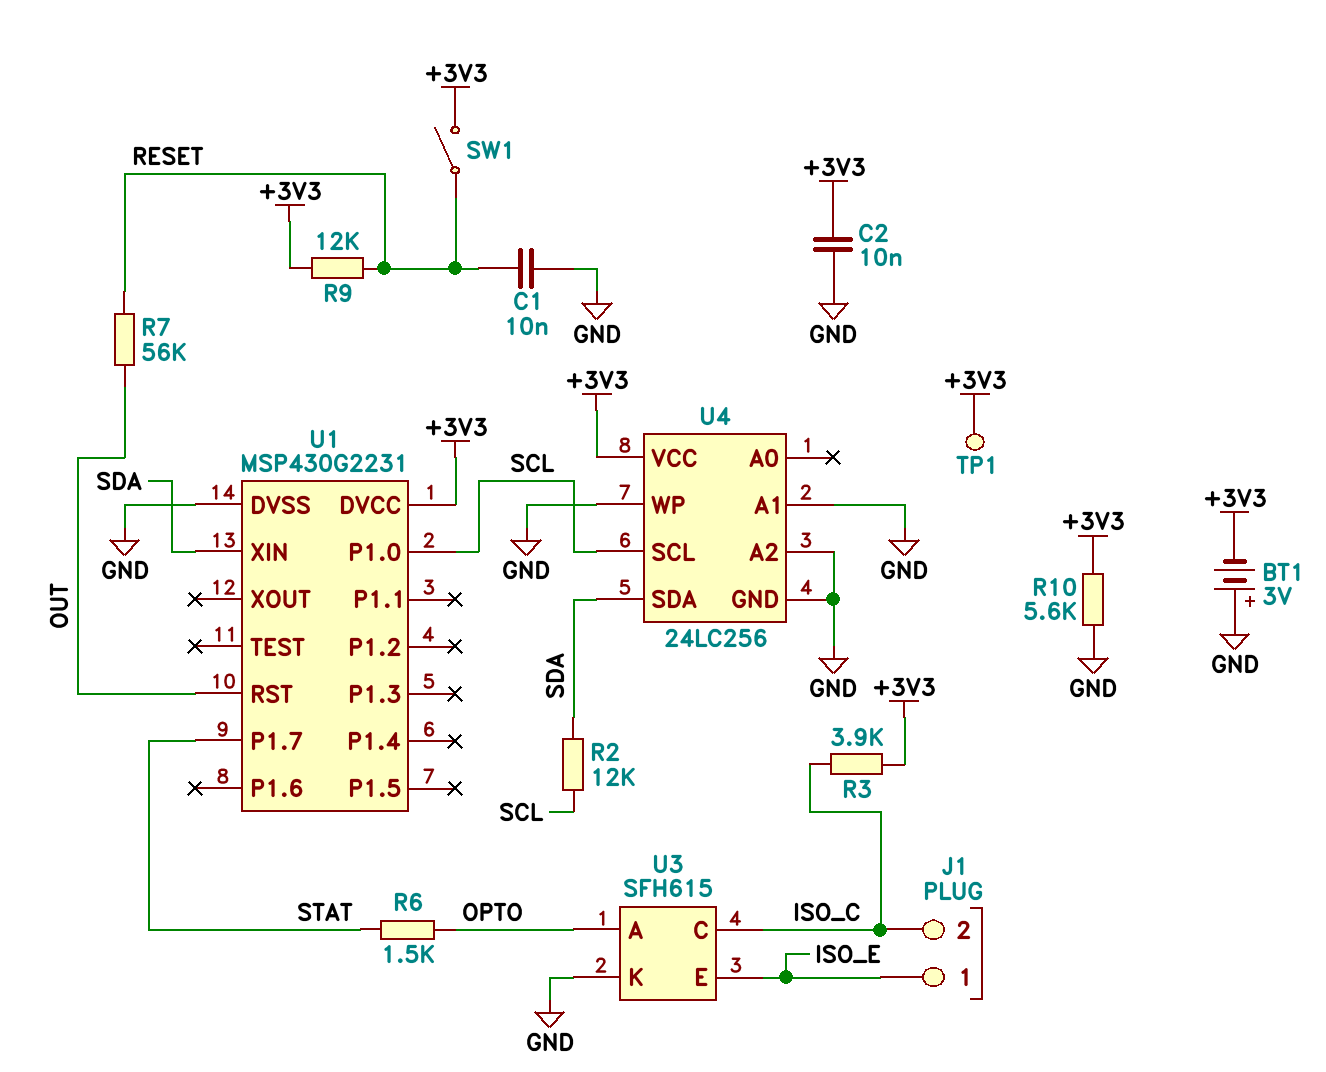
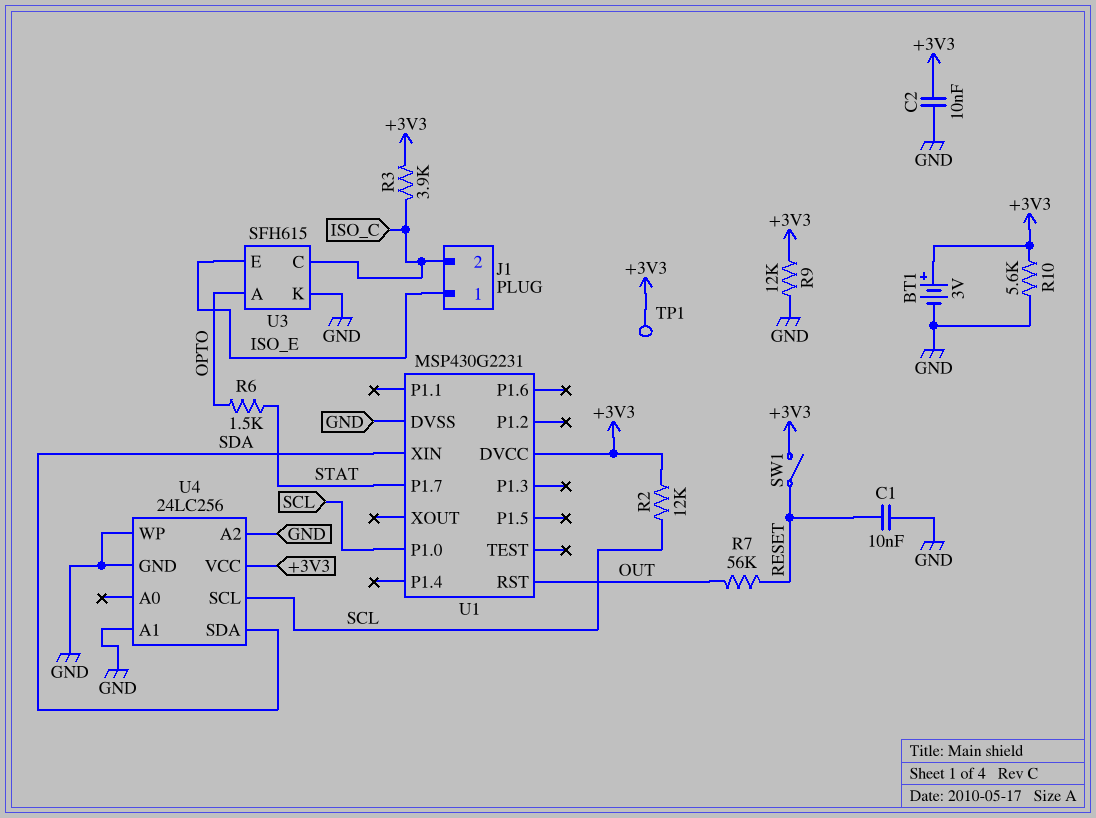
BT1: 3V (plus GND, minus +3V3) -> 3V (plus +3V3, minus GND)
R2: 12k (SCL, SDA) -> 12k (+3V3, SCL)
R9: 12k (+3V3, RESET) -> 12k (+3V3, GND)

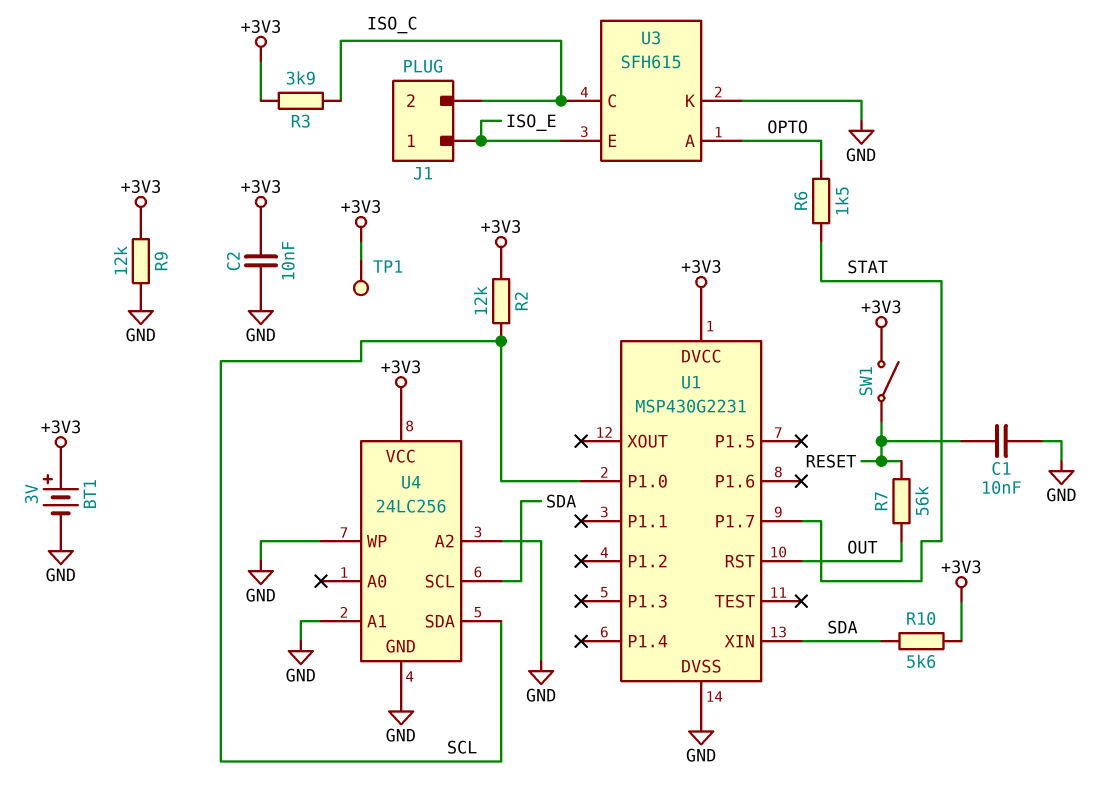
R10: 5.6k (+3V3, GND) -> 5.6k (+3V3, SDA)
U4 pin SCL: SCL -> SDA
U4 pin SDA: SDA -> SCL

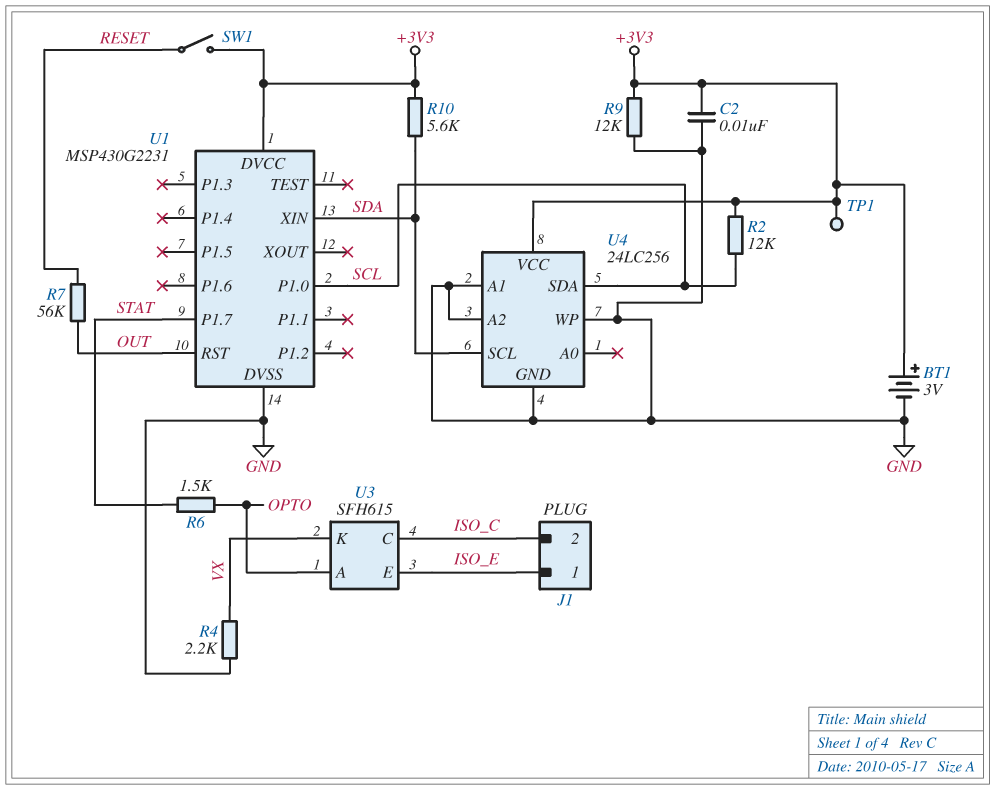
C1: 10nF (GND, RESET) -> none
R3: 3.9k (+3V3, ISO_C) -> none
R4: none -> 2.2k (GND, VX)
U3 pin K: GND -> VX

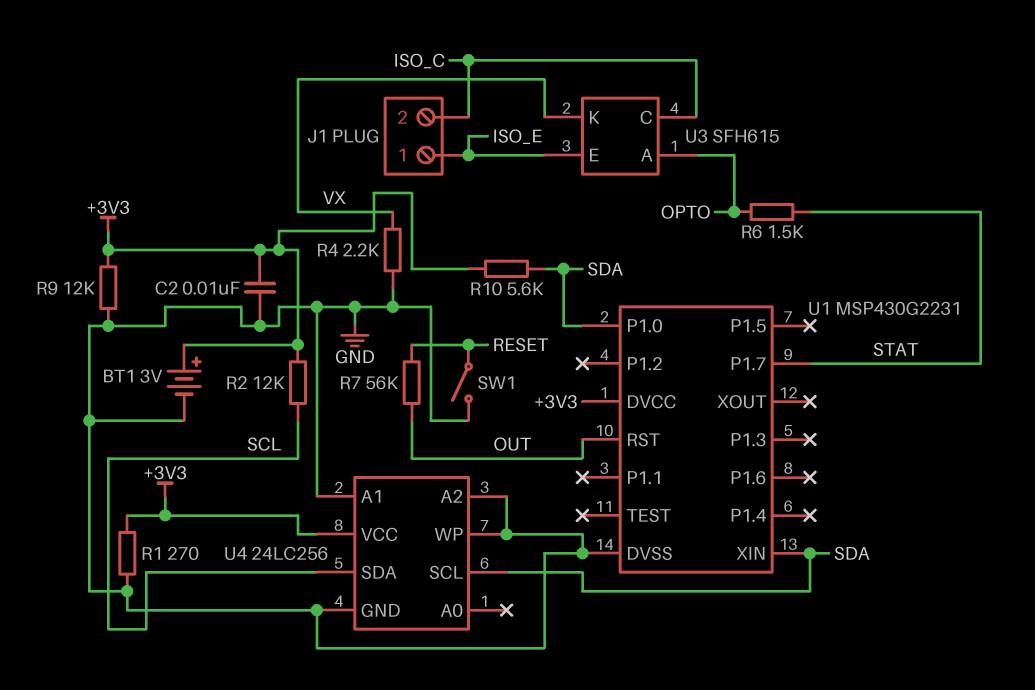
R1: none -> 270 (+3V3, GND)
SW1: switch (+3V3, RESET) -> switch (GND, RESET)
TP1: test point (+3V3) -> none
U1 pin P1.0: SCL -> SDA

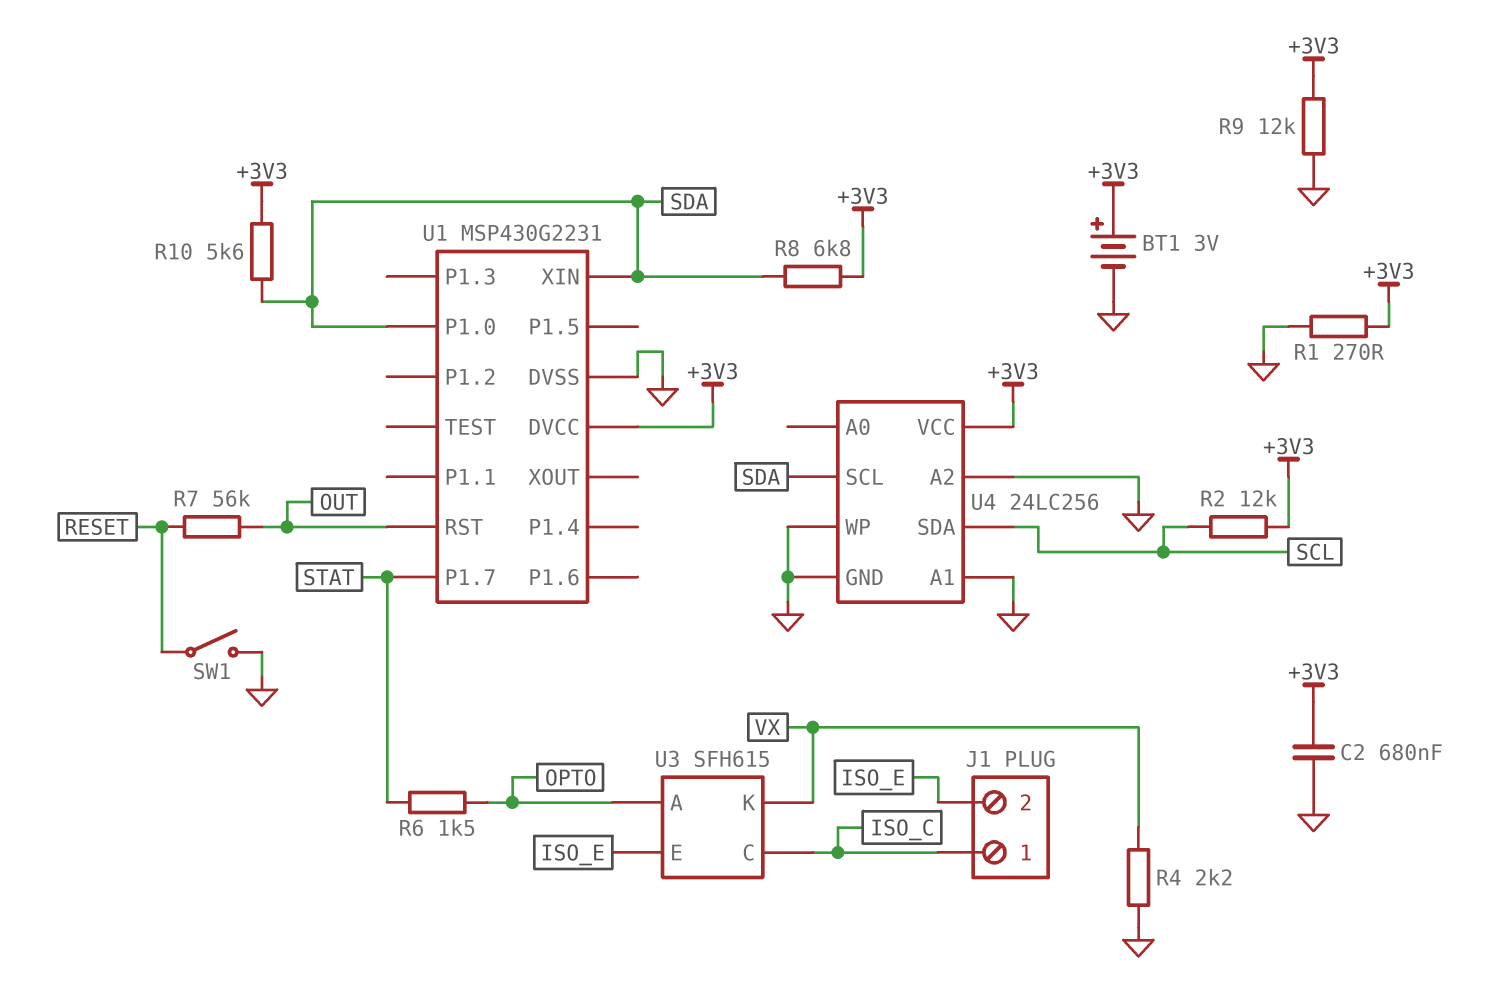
C2: 10nF (+3V3, GND) -> 680nF (+3V3, GND)
J1 pin 1: ISO_E -> ISO_C
J1 pin 2: ISO_C -> ISO_E
R8: none -> 6.8k (+3V3, SDA)

